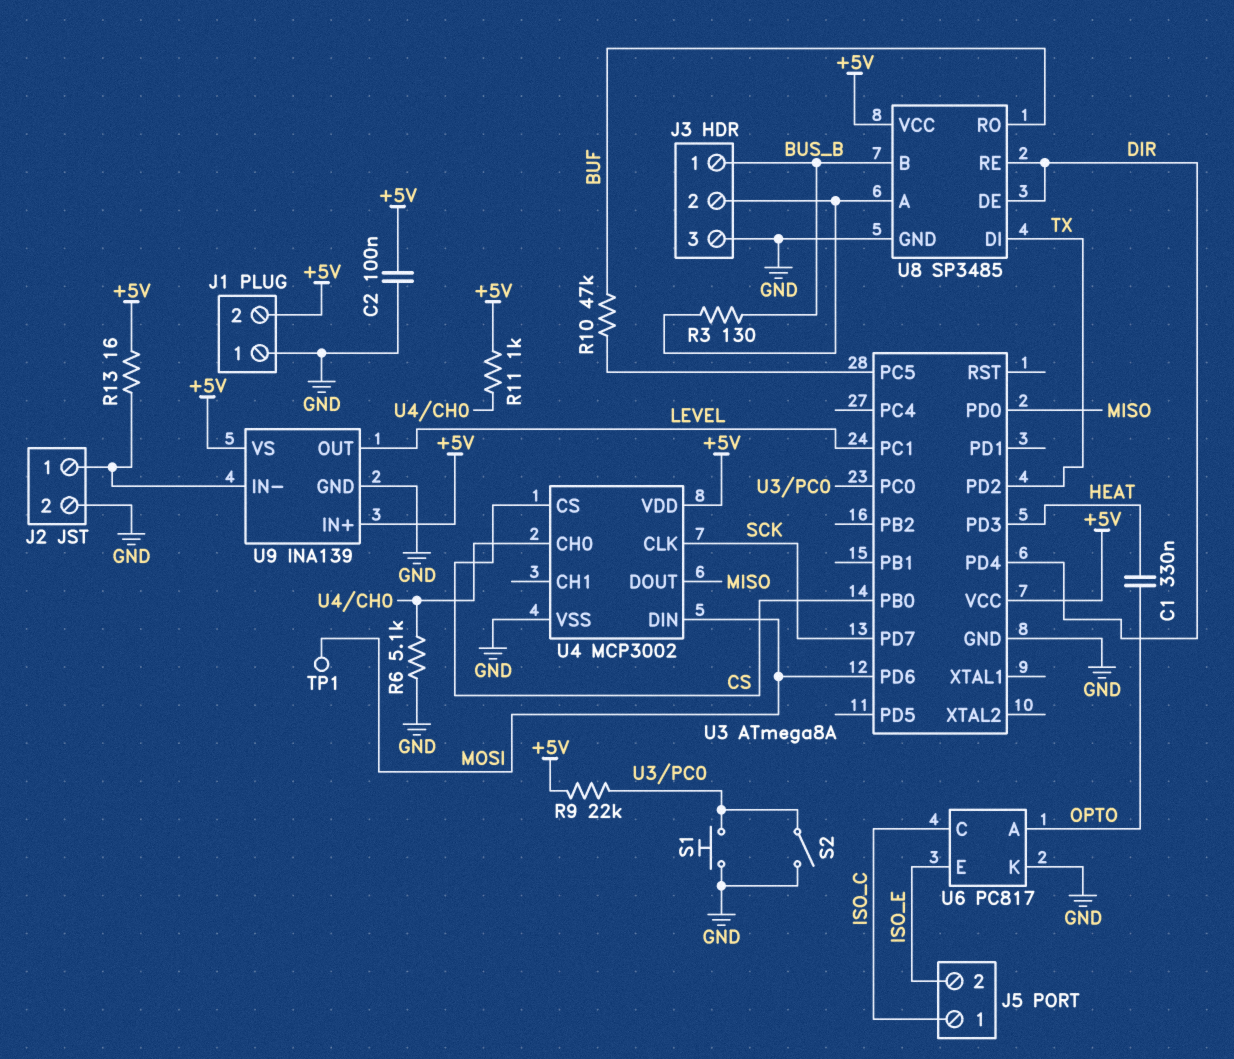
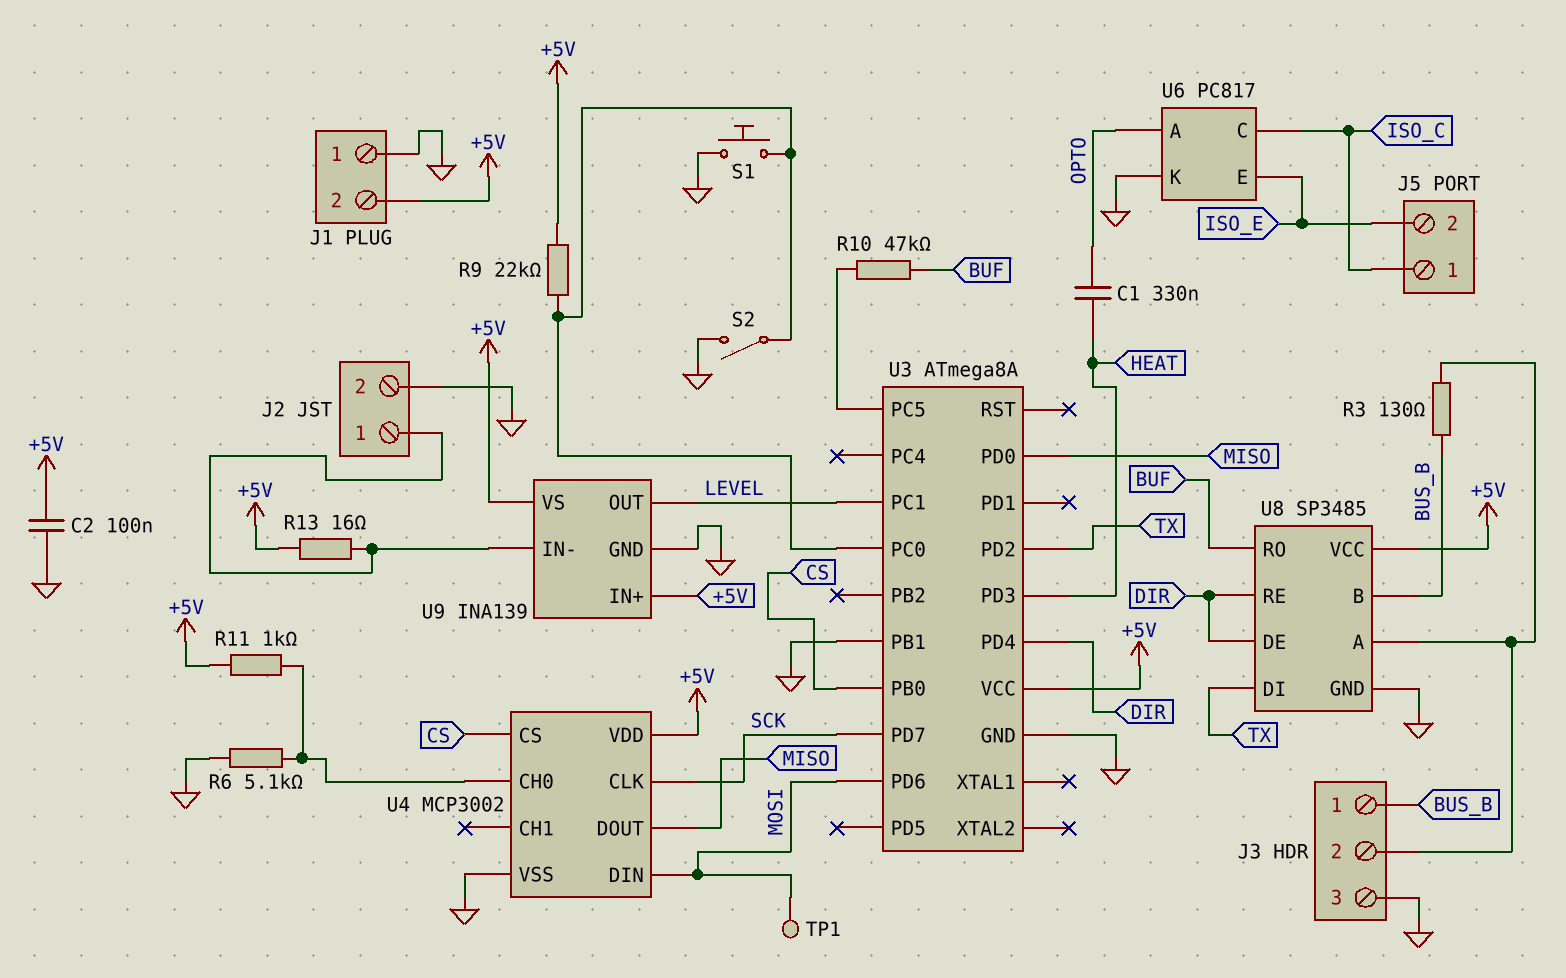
U3 pin PB1: none -> GND

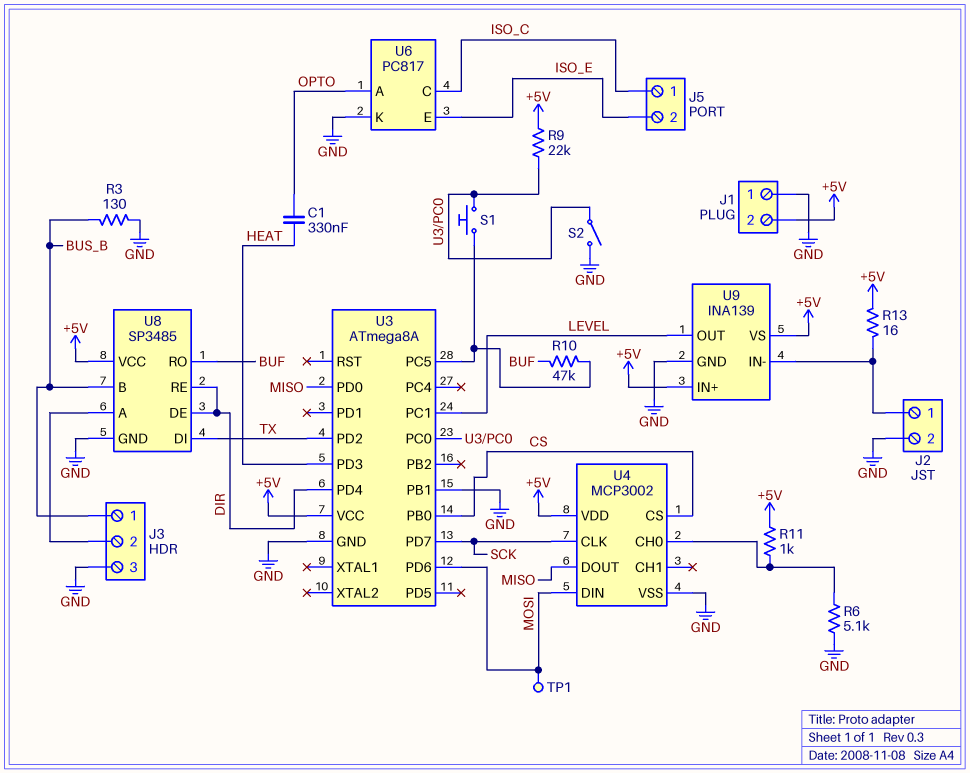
C2: 100nF (+5V, GND) -> none
R3: 130 (BUS_B, J3/2) -> 130 (BUS_B, GND)
S1: button (GND, U3/PC0) -> button (U3/PC0, U3/PC5)

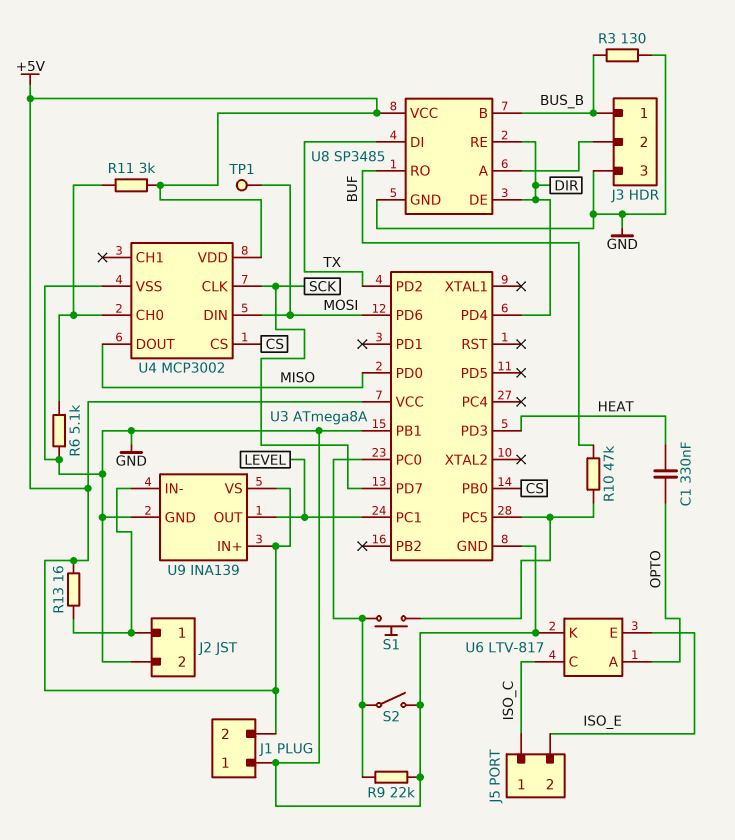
R9: 22k (+5V, U3/PC0) -> 22k (GND, U3/PC0)
R11: 1k (+5V, U4/CH0) -> 3k (+5V, U4/CH0)
U6: PC817 -> LTV-817

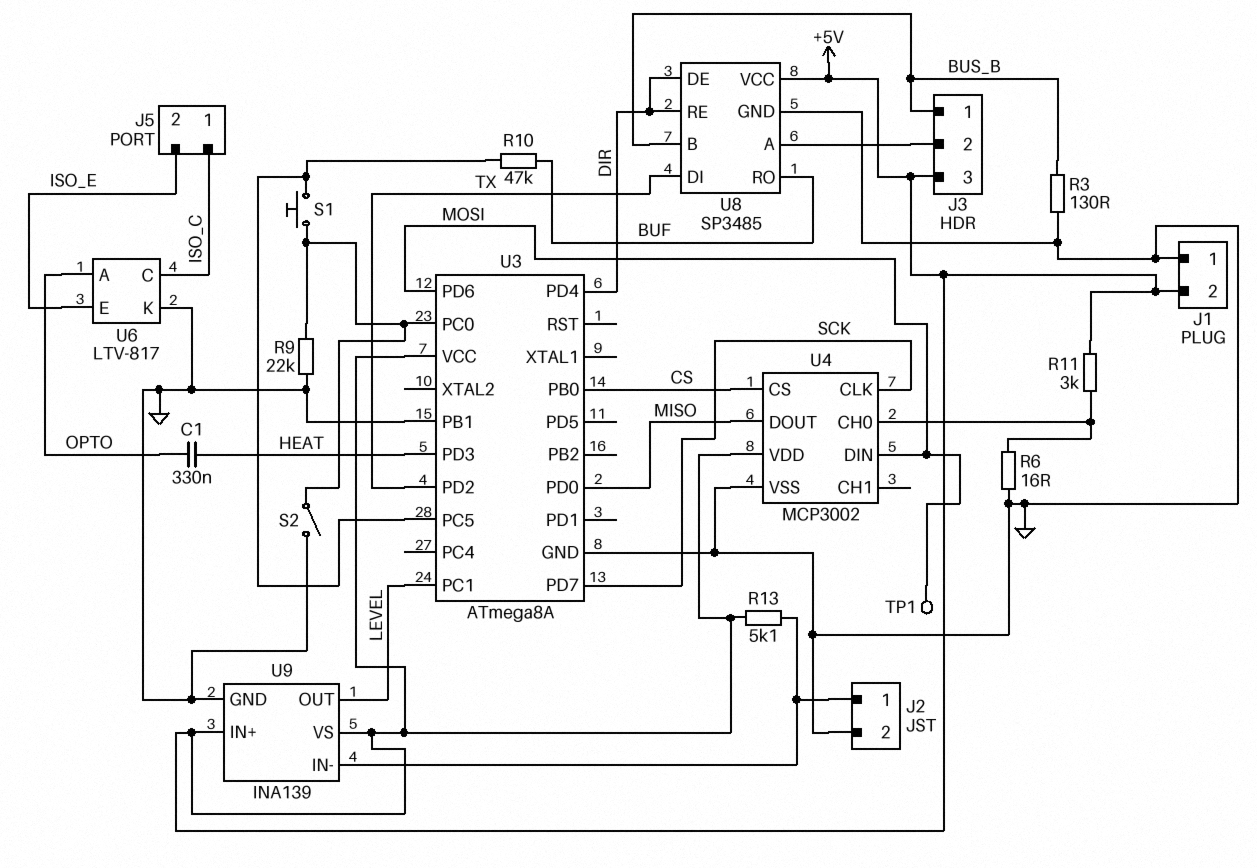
J3 pin 3: GND -> +5V
R6: 5.1k (GND, U4/CH0) -> 16 (GND, U4/CH0)
R13: 16 (+5V, J2/1) -> 5.1k (+5V, J2/1)

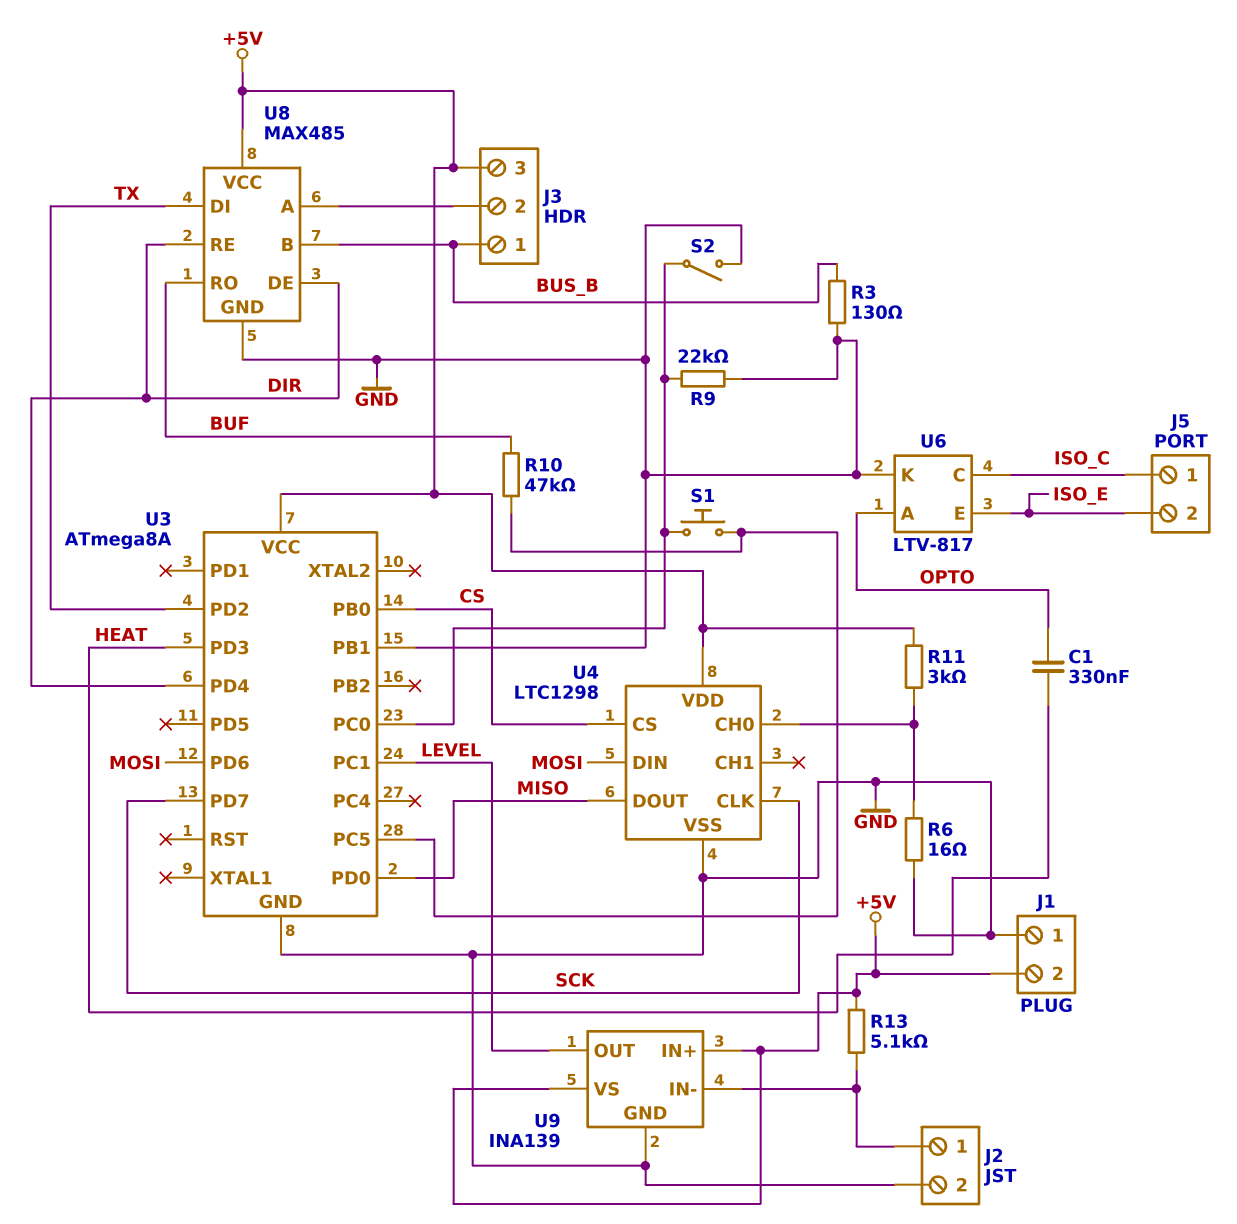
TP1: test point (MOSI) -> none
U4: MCP3002 -> LTC1298
U8: SP3485 -> MAX485

